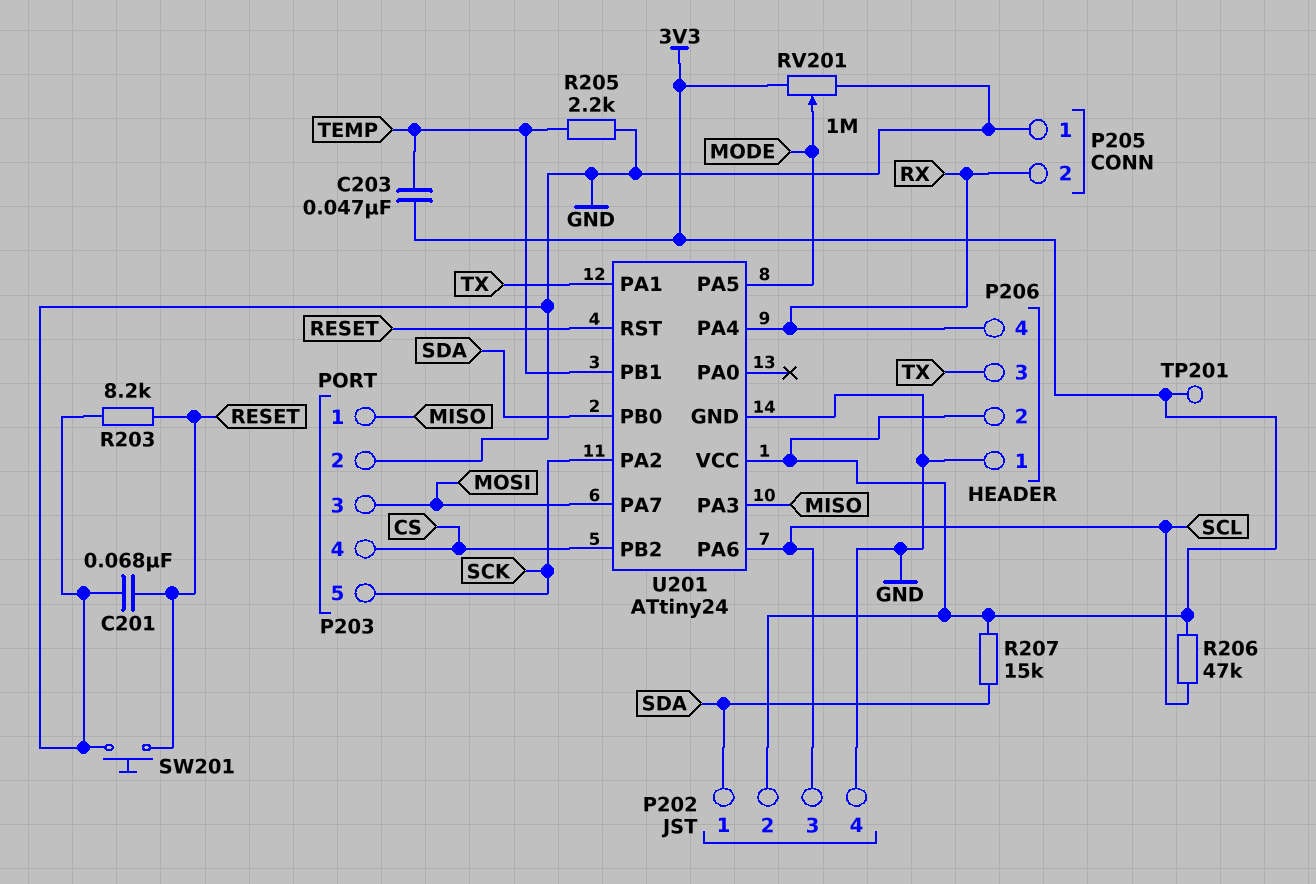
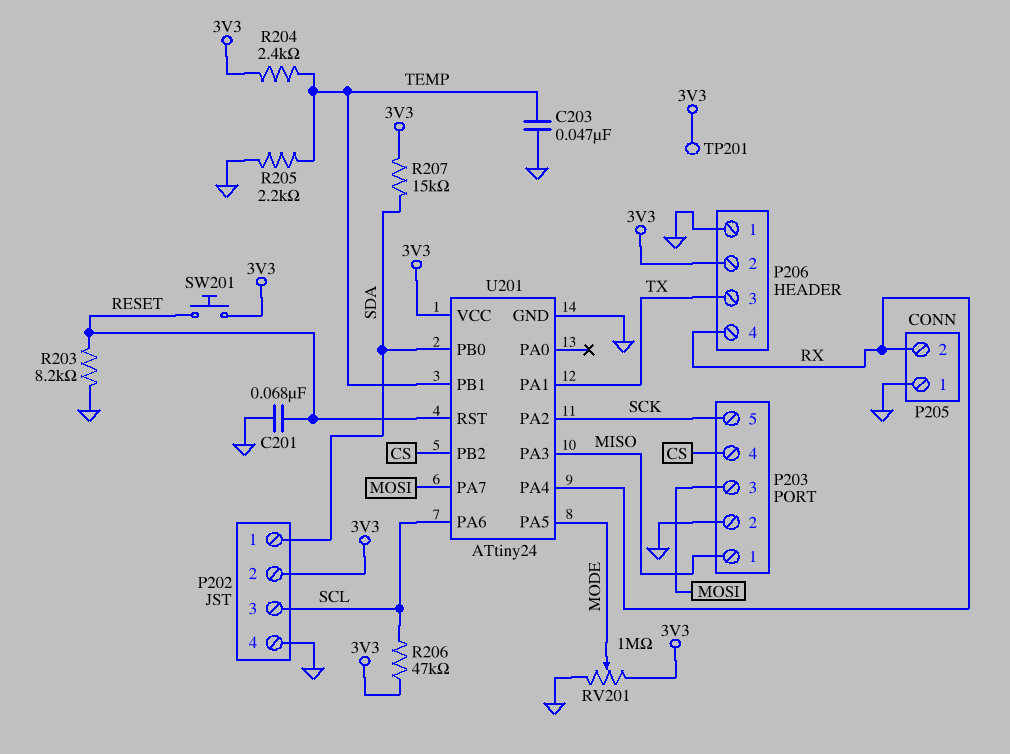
C203: 47nF (3V3, TEMP) -> 47nF (GND, TEMP)
R204: none -> 2.4k (3V3, TEMP)
SW201: button (GND, RESET) -> button (3V3, RESET)

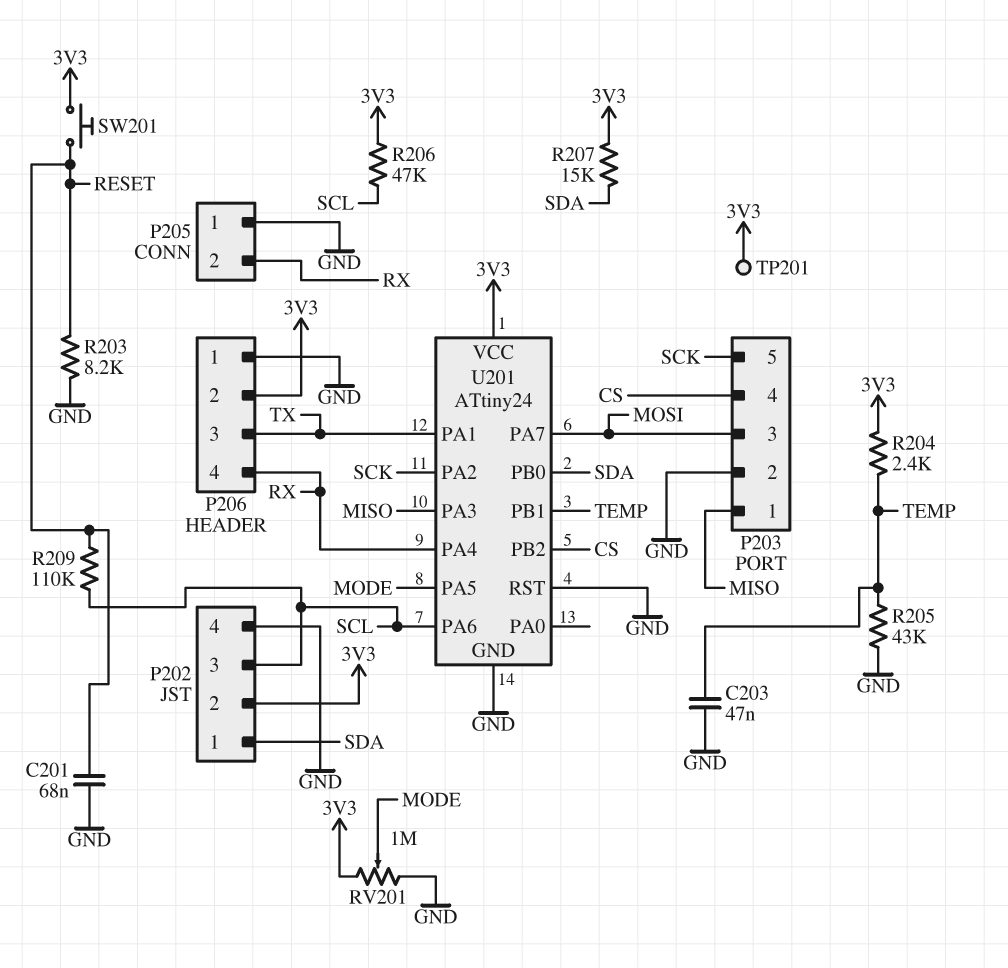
R205: 2.2k (GND, TEMP) -> 43k (GND, TEMP)
R209: none -> 110k (RESET, SCL)
U201 pin RST: RESET -> GND

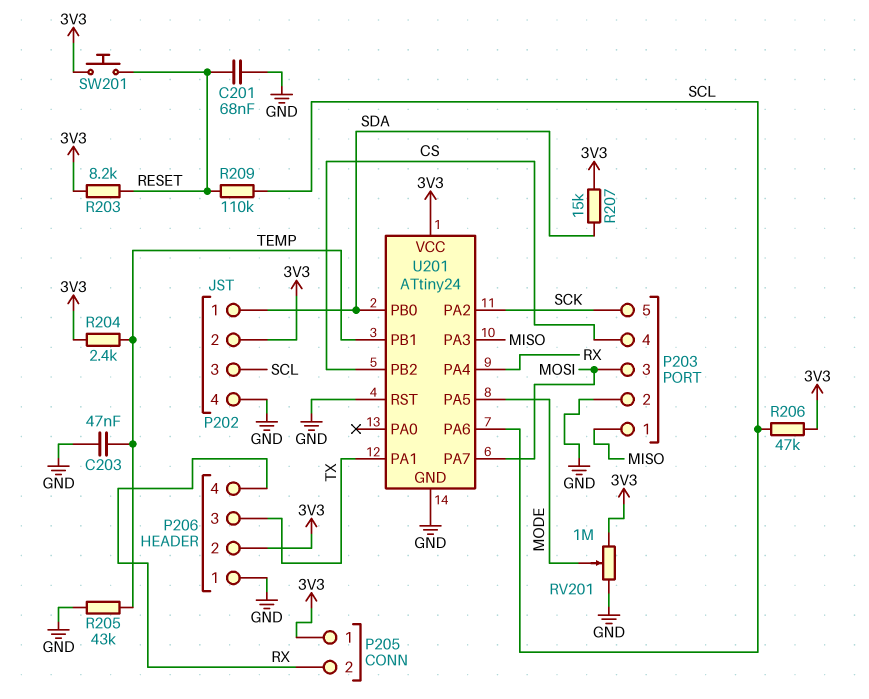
P205 pin 1: GND -> 3V3
R203: 8.2k (GND, RESET) -> 8.2k (3V3, RESET)
TP201: test point (3V3) -> none

